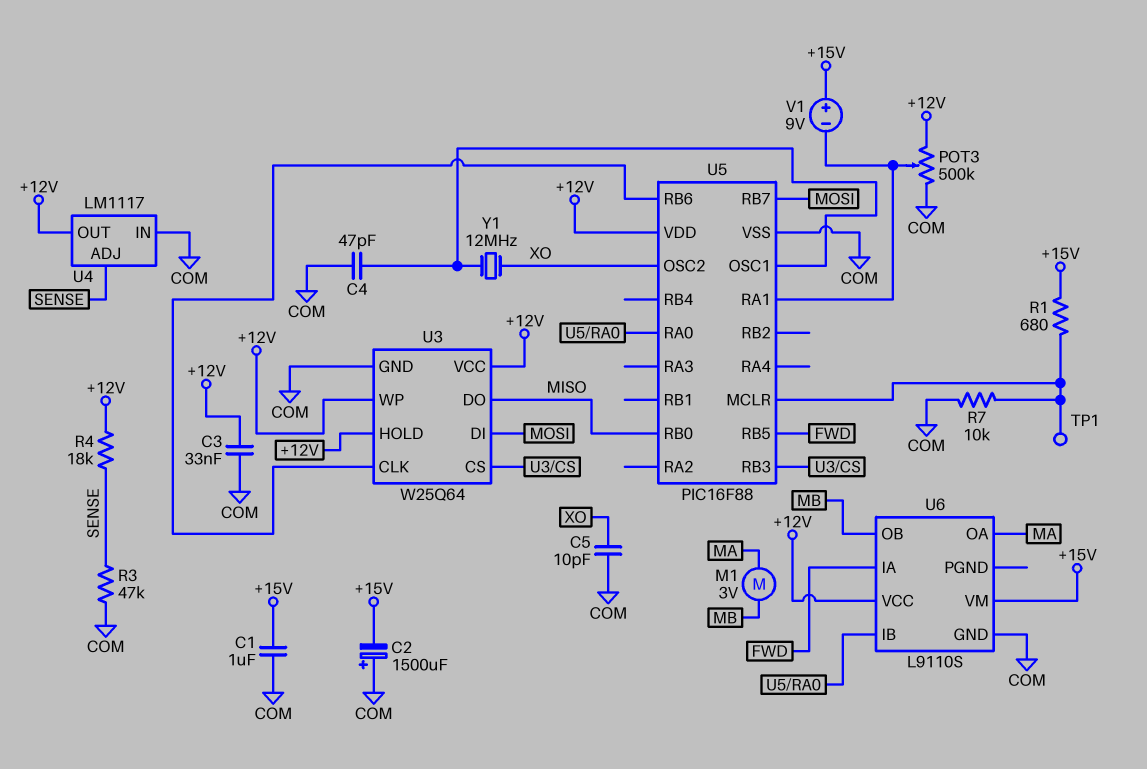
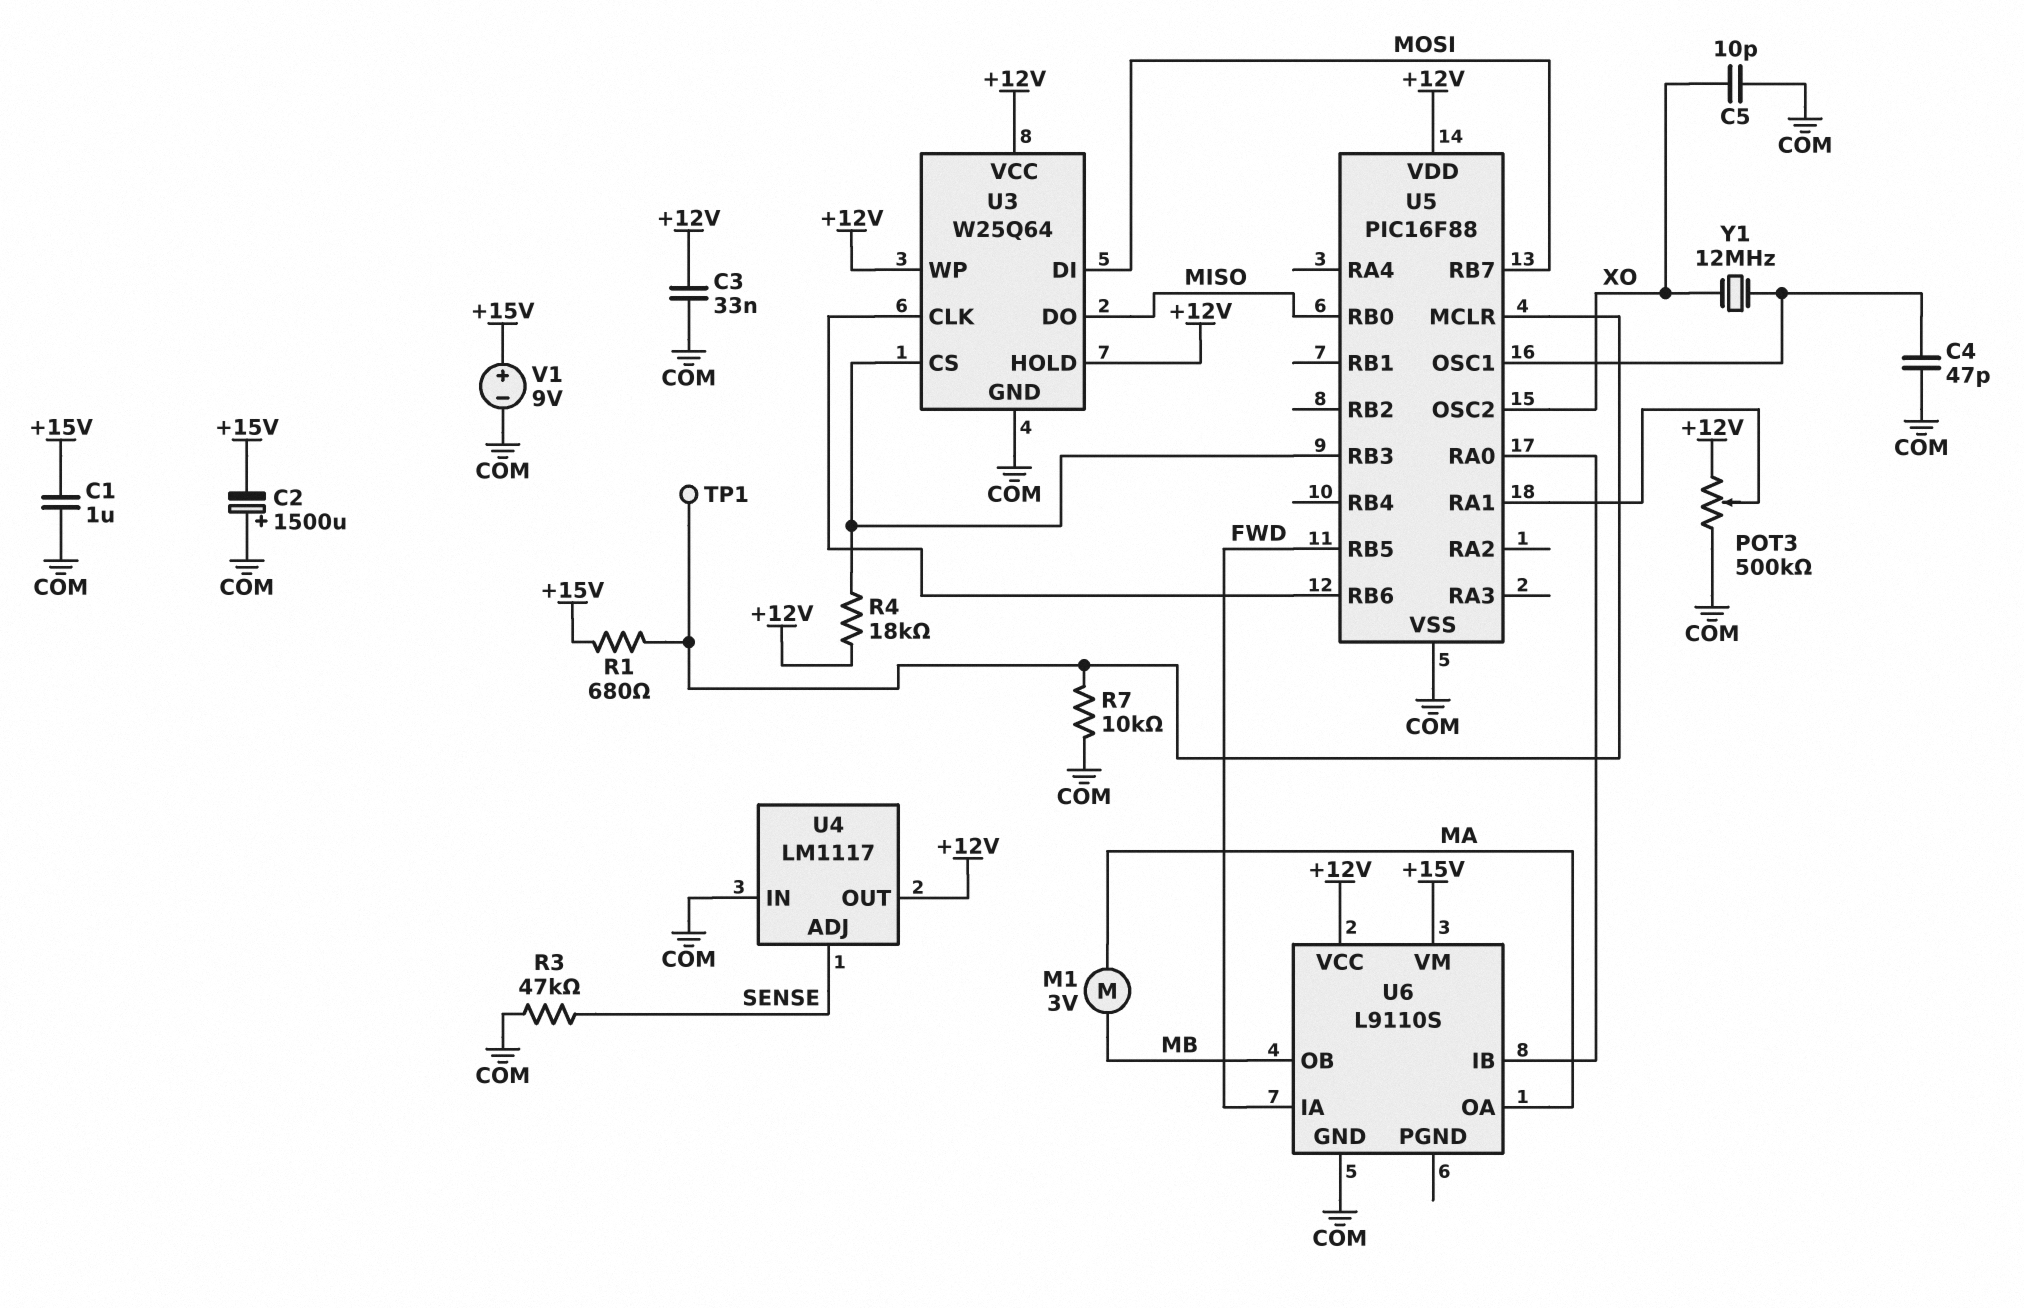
R4: 18k (+12V, SENSE) -> 18k (+12V, U3/CS)
V1: 9V (plus +15V, minus U5/RA1) -> 9V (plus +15V, minus COM)

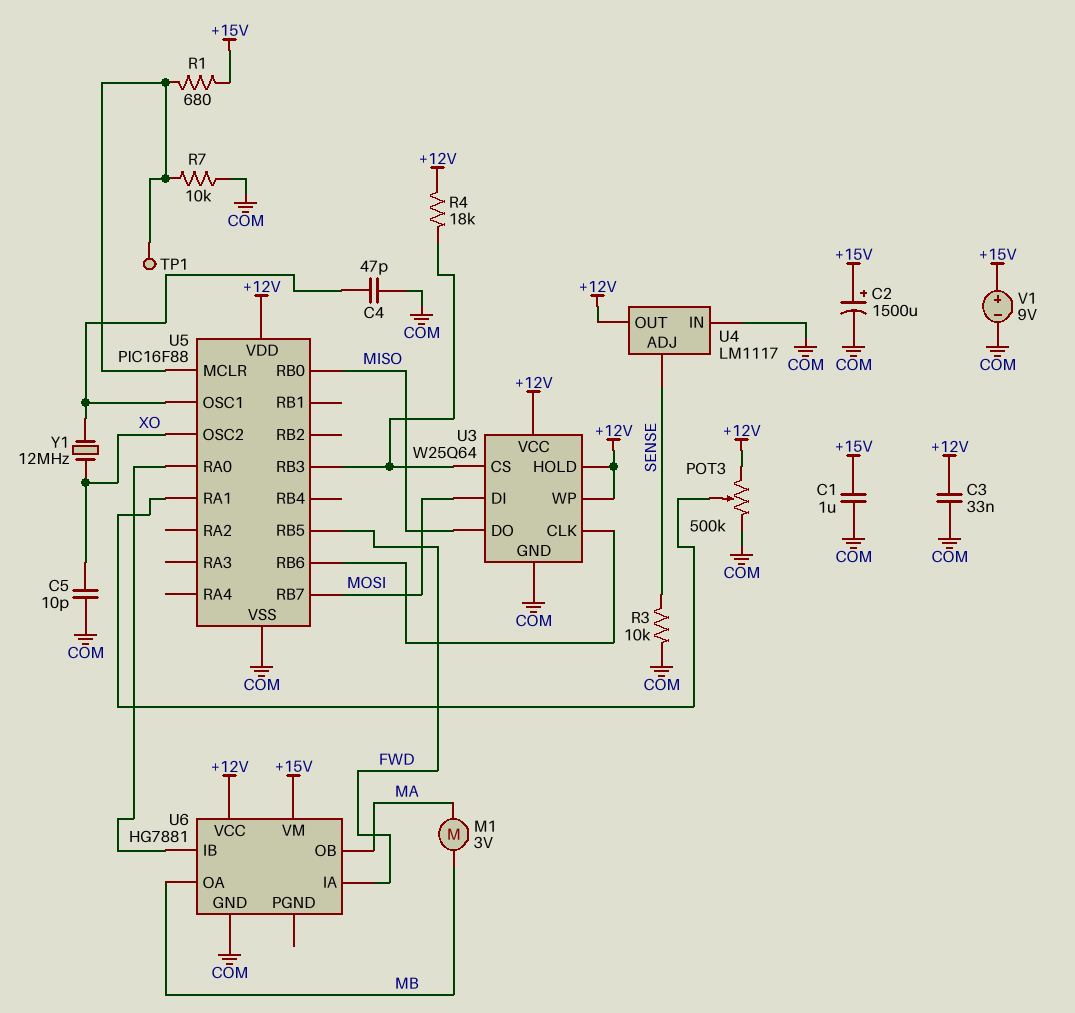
C2: 1500uF (plus COM, minus +15V) -> 1500uF (plus +15V, minus COM)
R3: 47k (COM, SENSE) -> 10k (COM, SENSE)
U6: L9110S -> HG7881
U6 pin OA: MA -> MB
U6 pin OB: MB -> MA

